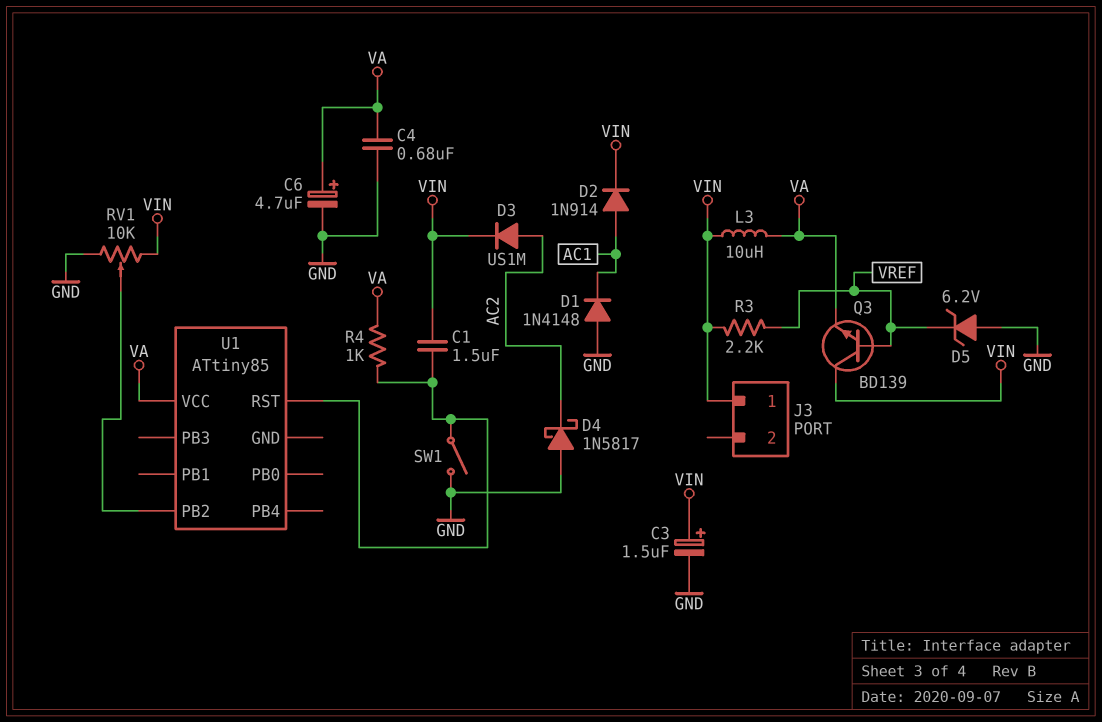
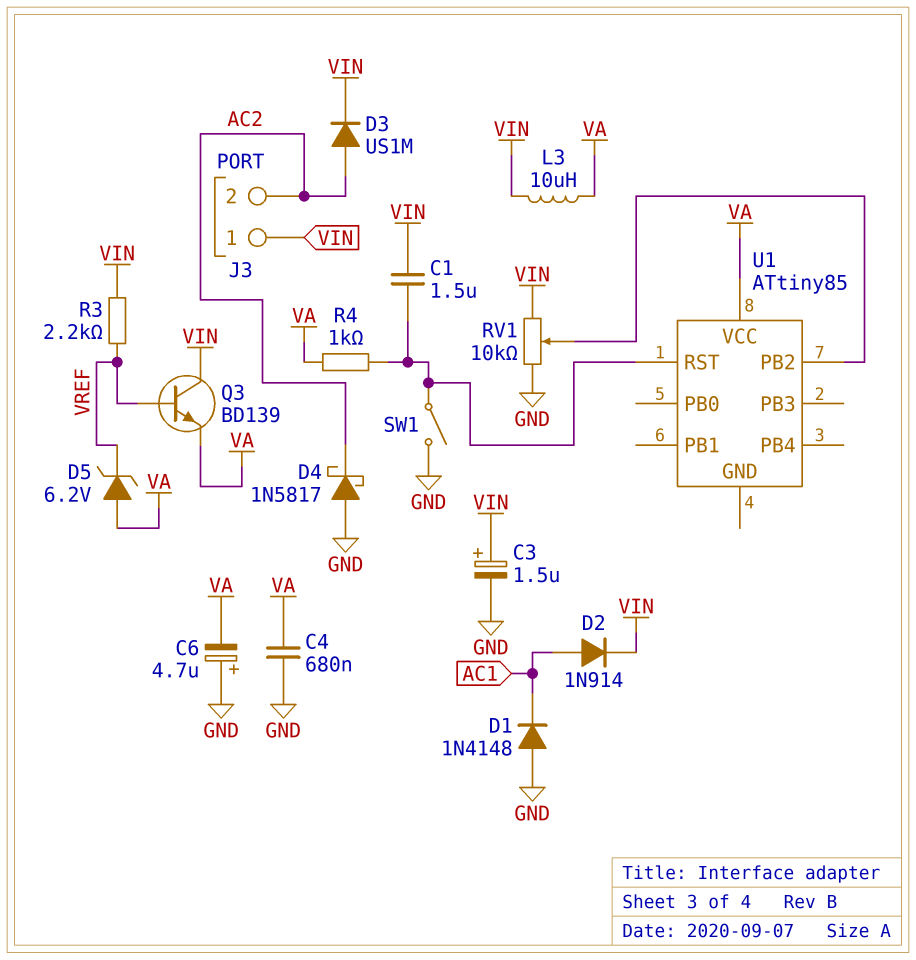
C6: 4.7uF (plus VA, minus GND) -> 4.7uF (plus GND, minus VA)
D5: zener 6.2V (A GND, K VREF) -> zener 6.2V (A VA, K VREF)
J3 pin 2: none -> AC2

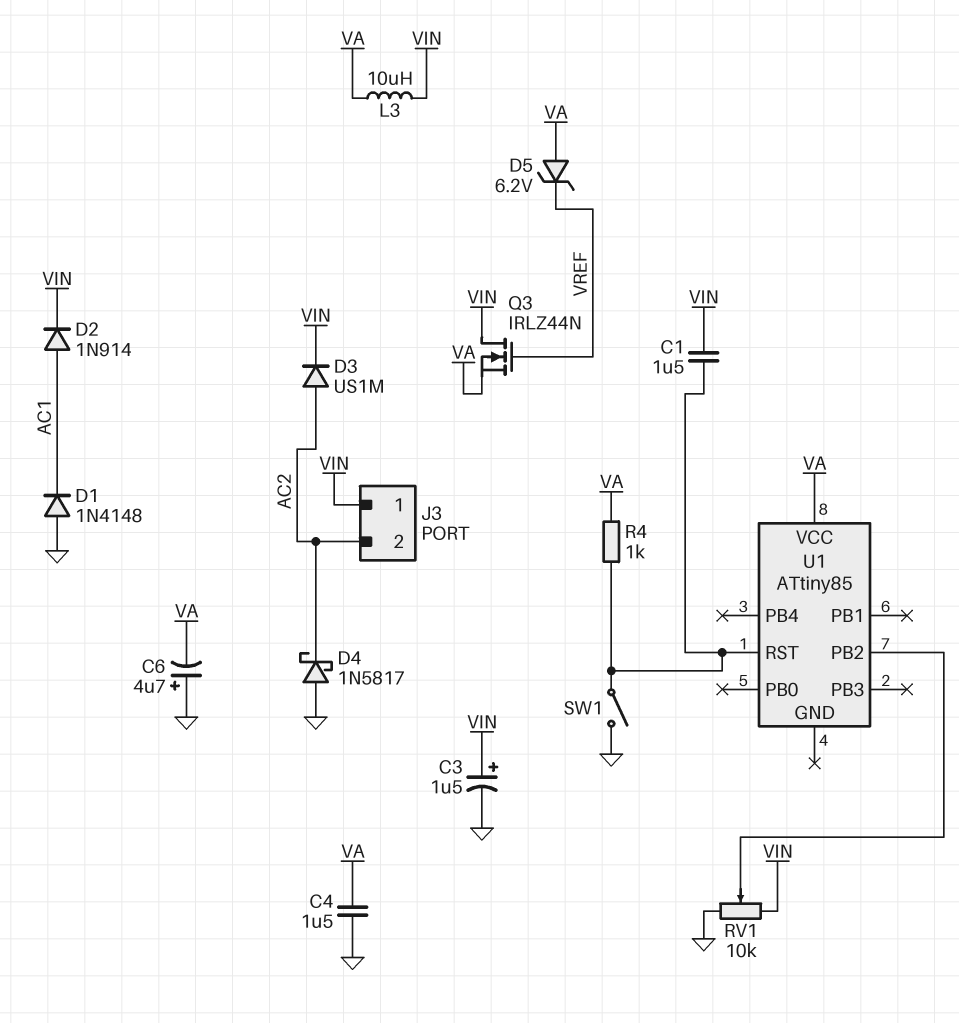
C4: 680nF (GND, VA) -> 1.5uF (GND, VA)
Q3: NPN BD139 (B VREF, C VIN, E VA) -> NMOS IRLZ44N (G VREF, D VIN, S VA)
R3: 2.2k (VIN, VREF) -> none

